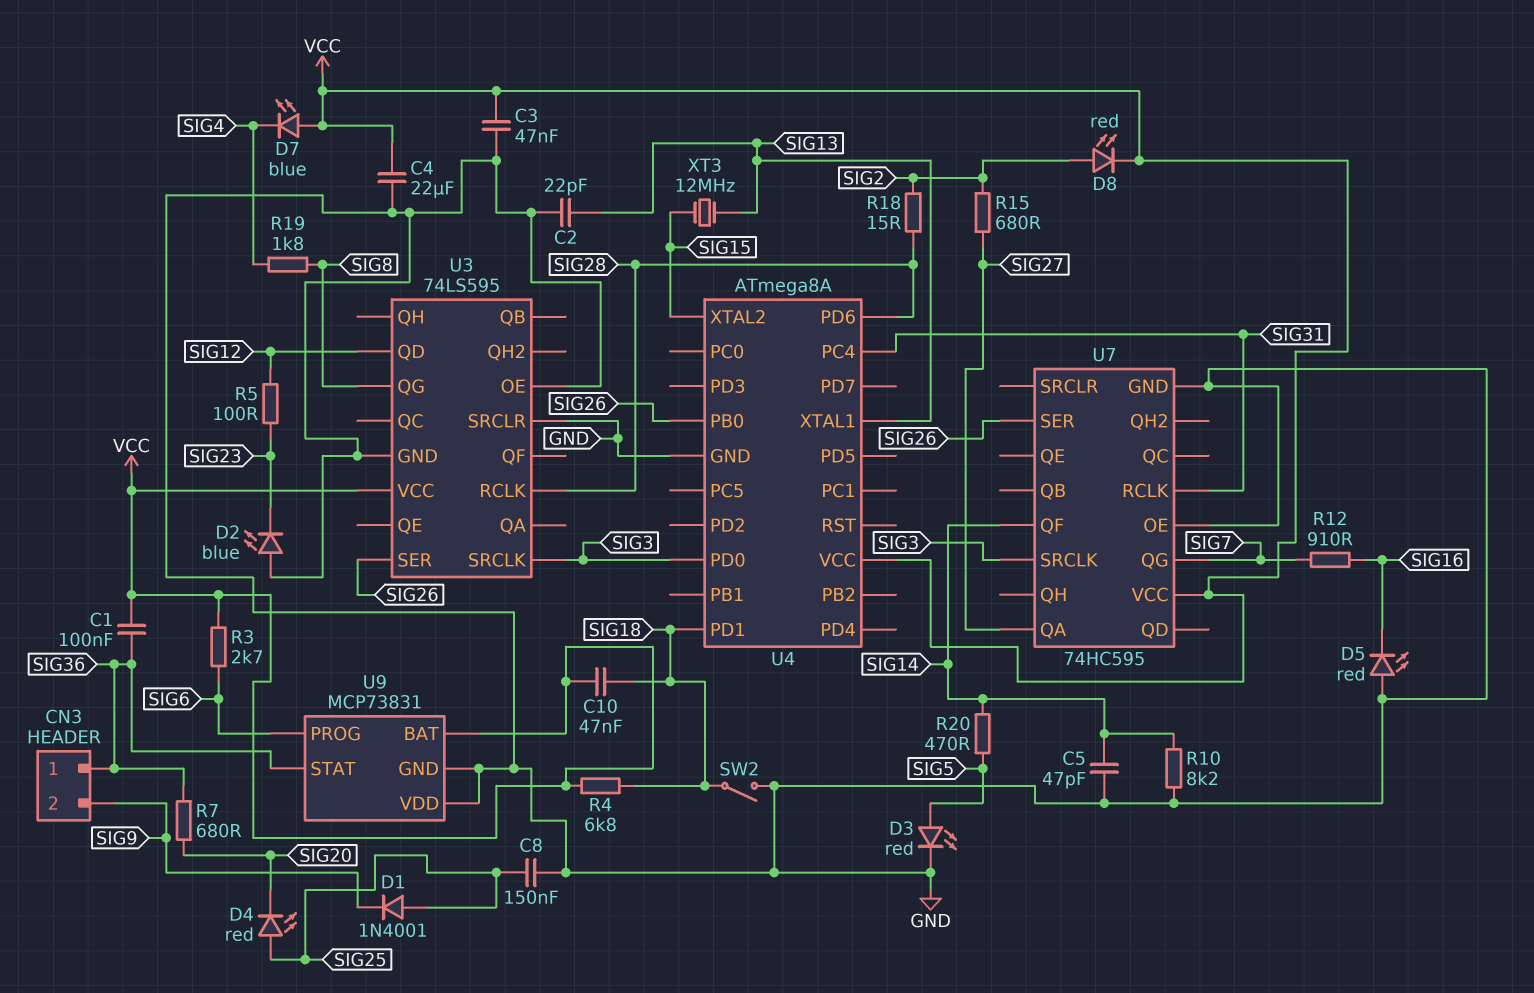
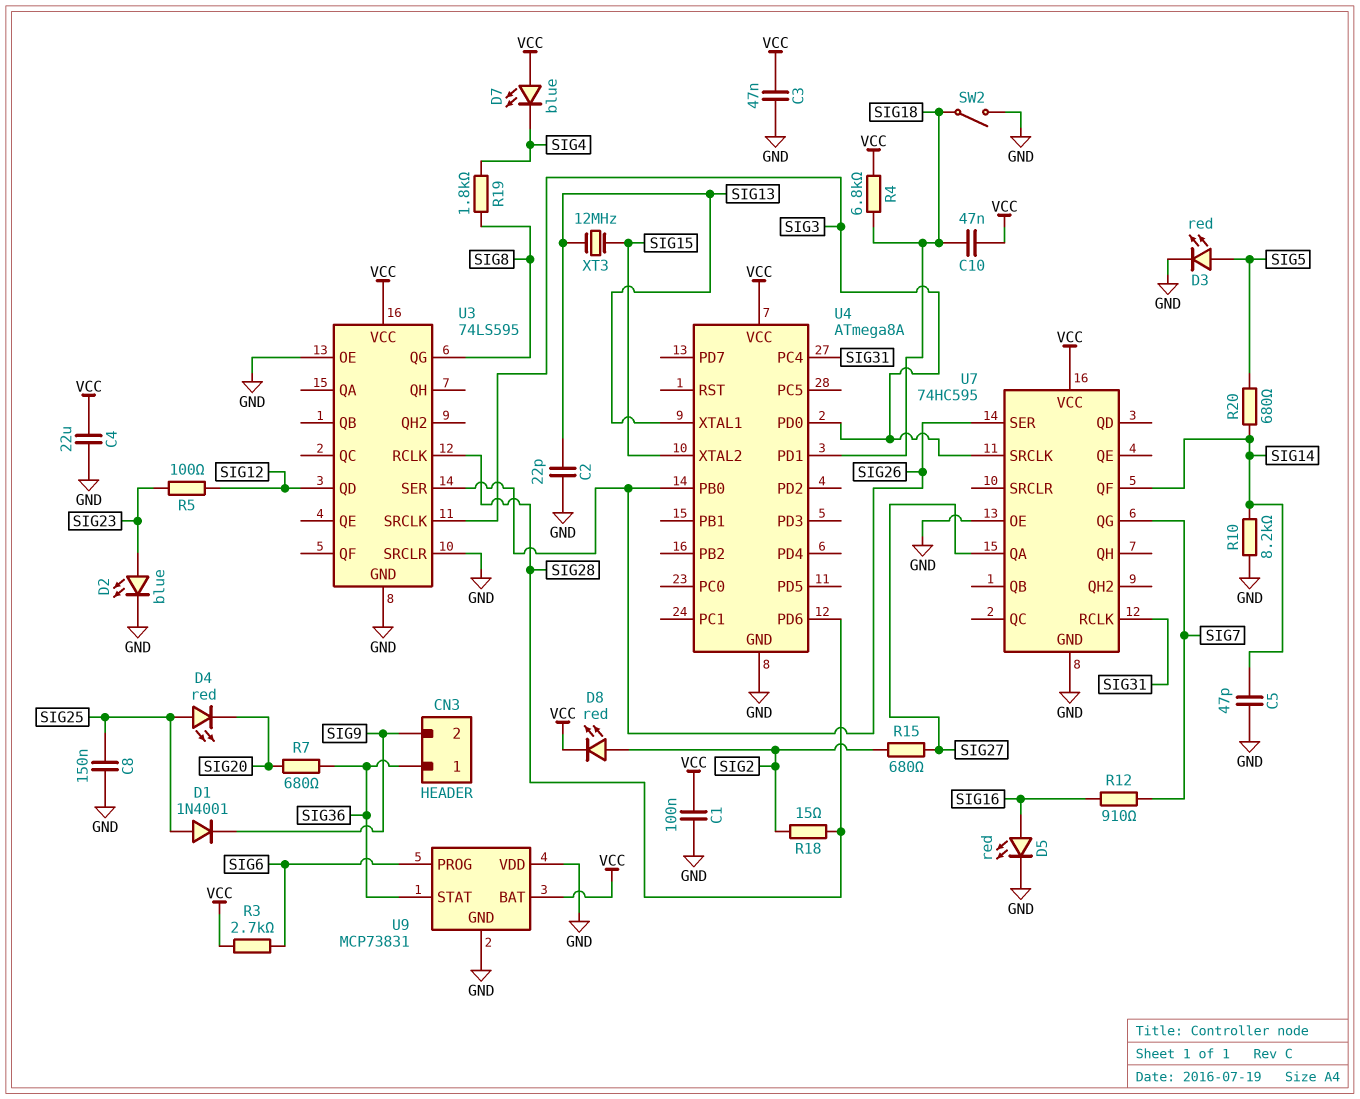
C1: 100nF (SIG36, VCC) -> 100nF (GND, VCC)
D2: LED blue (A GND, K SIG23) -> LED blue (A SIG23, K GND)
D5: LED red (A GND, K SIG16) -> LED red (A SIG16, K GND)
R20: 470 (SIG5, SIG14) -> 680 (SIG5, SIG14)

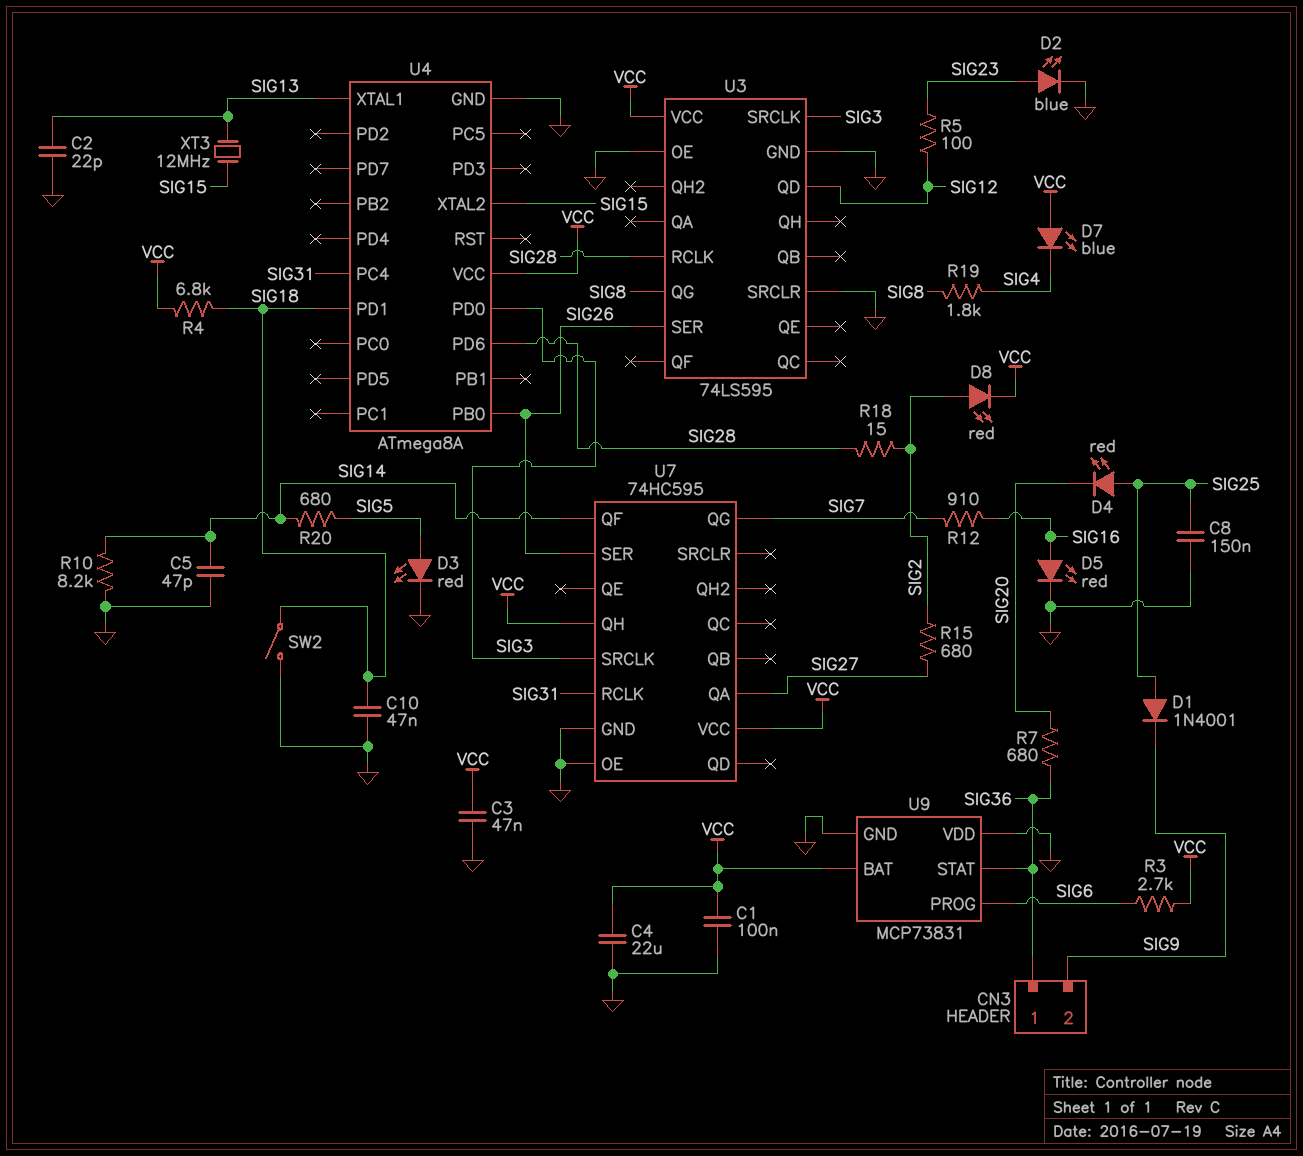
C10: 47nF (SIG18, VCC) -> 47nF (GND, SIG18)
U7 pin QH: none -> VCC

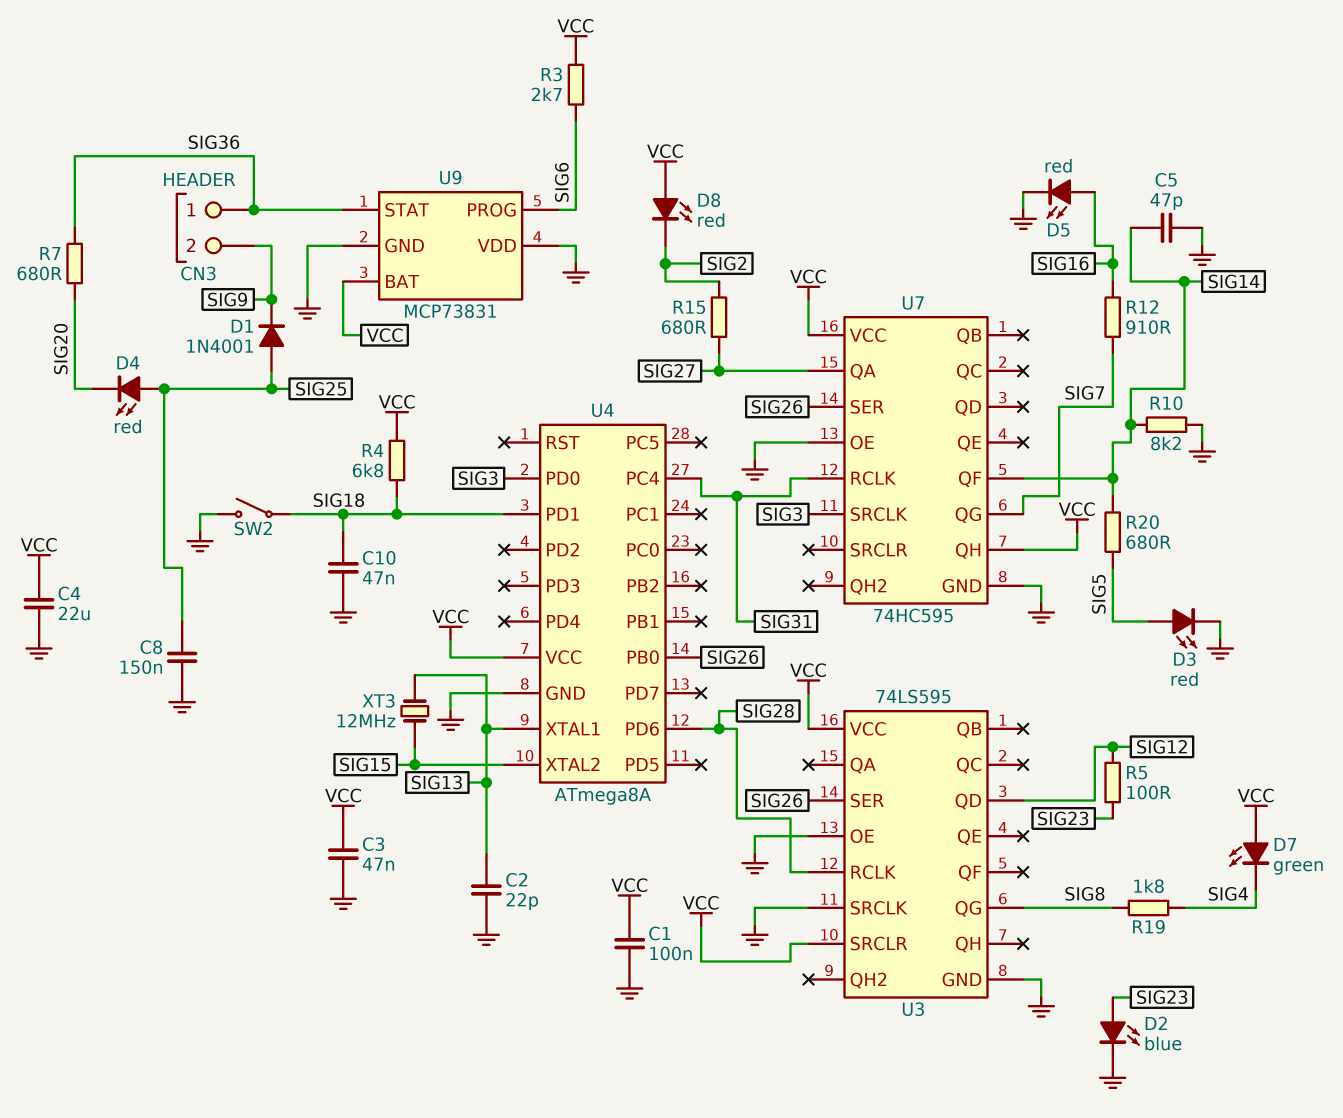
D7: LED blue (A VCC, K SIG4) -> LED green (A VCC, K SIG4)
D8: LED red (A SIG2, K VCC) -> LED red (A VCC, K SIG2)
R18: 15 (SIG2, SIG28) -> none
U3 pin SRCLK: SIG3 -> GND
U3 pin SRCLR: GND -> VCC

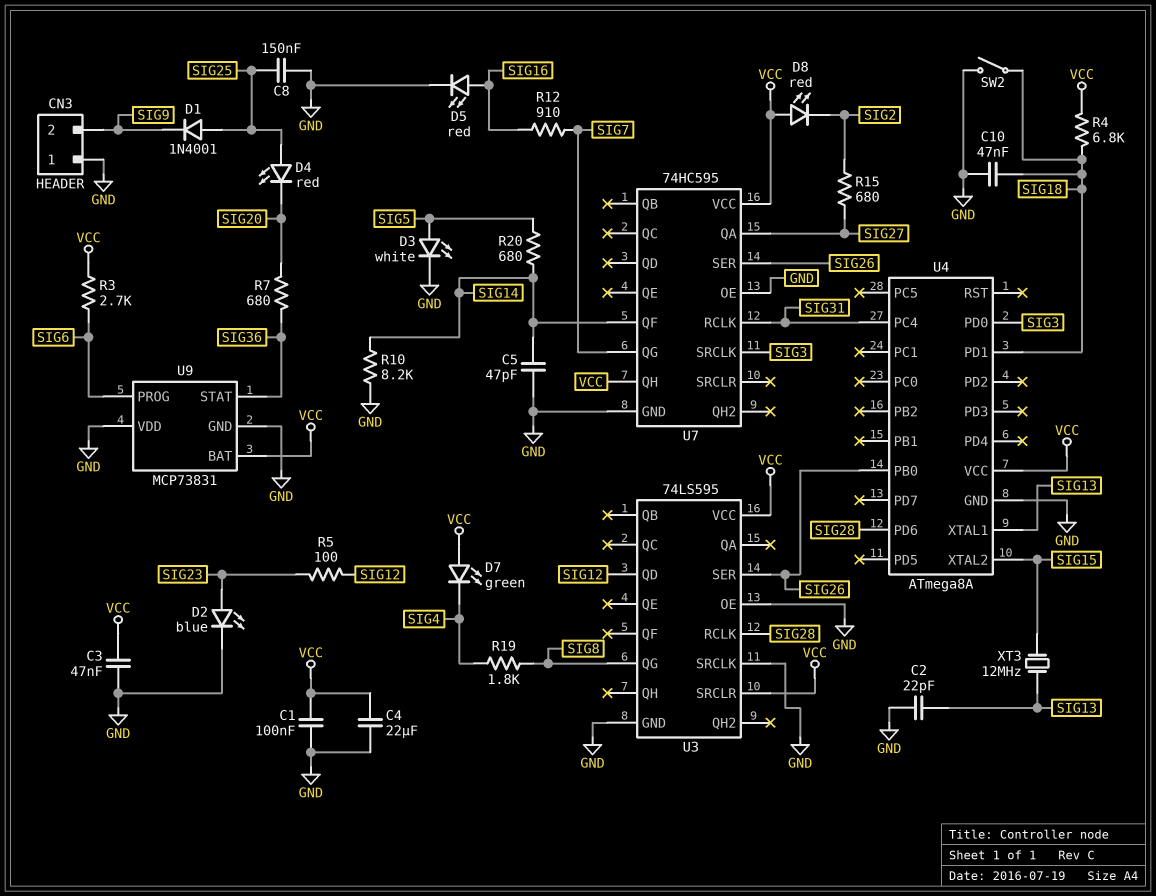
CN3 pin 1: SIG36 -> GND
D3: LED red (A SIG5, K GND) -> LED white (A SIG5, K GND)

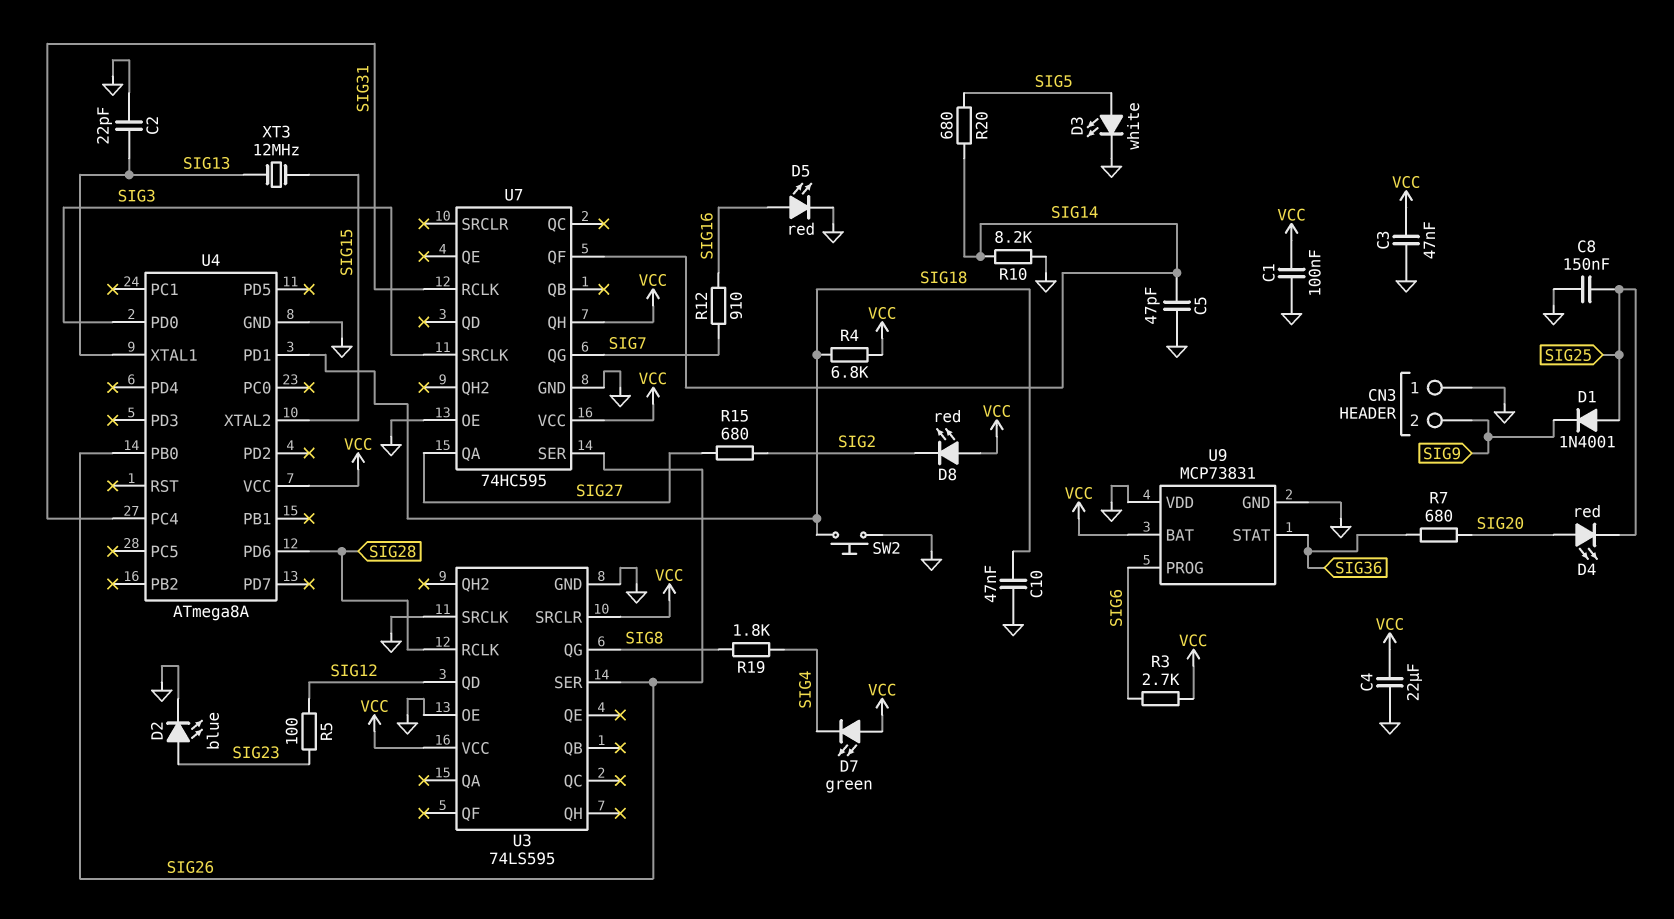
D4: LED red (A SIG25, K SIG20) -> LED red (A SIG20, K SIG25)
SW2: switch (GND, SIG18) -> button (GND, SIG18)

